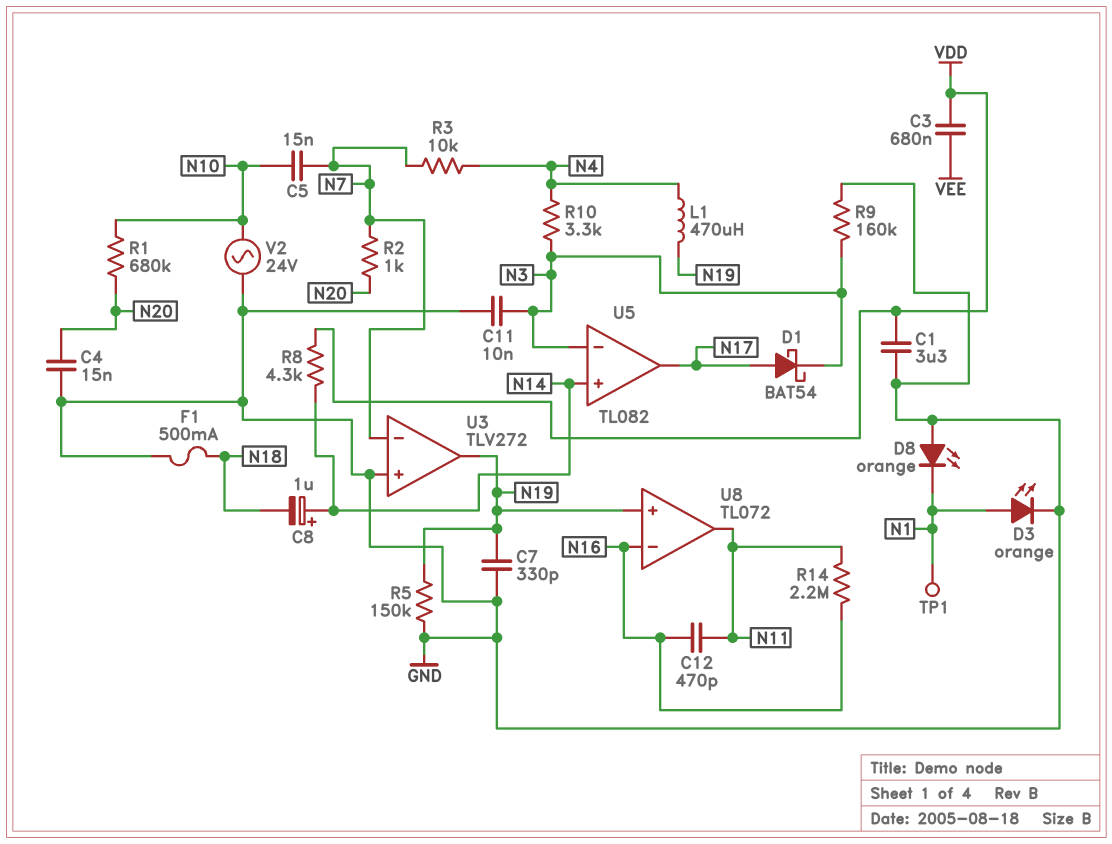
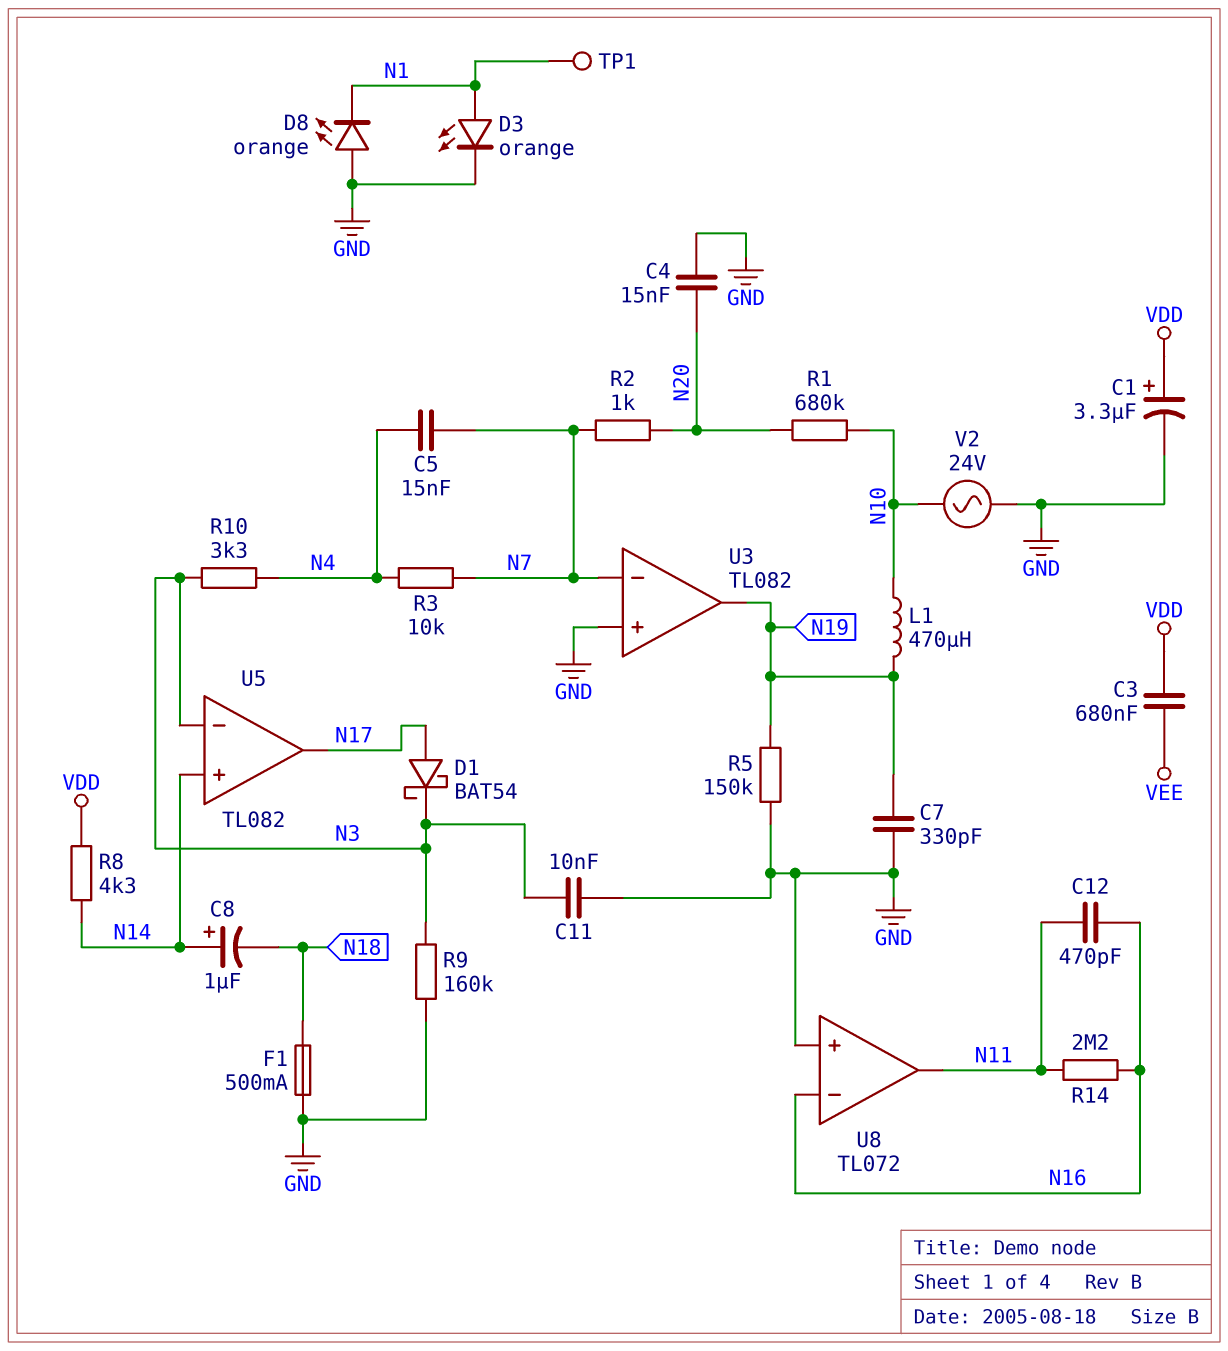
C1: 3.3uF (GND, VDD) -> 3.3uF (plus VDD, minus GND)
C5: 15nF (N7, N10) -> 15nF (N4, N7)
L1: 470uH (N4, N19) -> 470uH (N10, N19)
U3: TLV272 -> TL082
U8 pin in+: N19 -> GND

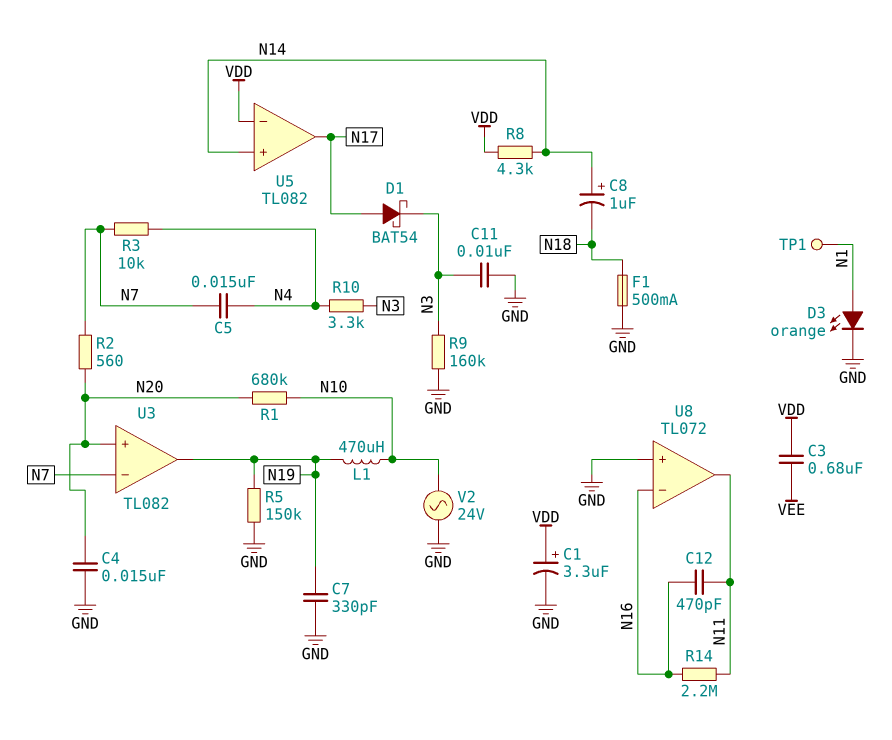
D8: LED orange (A GND, K N1) -> none
R2: 1k (N7, N20) -> 560 (N7, N20)
U3 pin in+: GND -> N20
U5 pin in-: N3 -> VDD

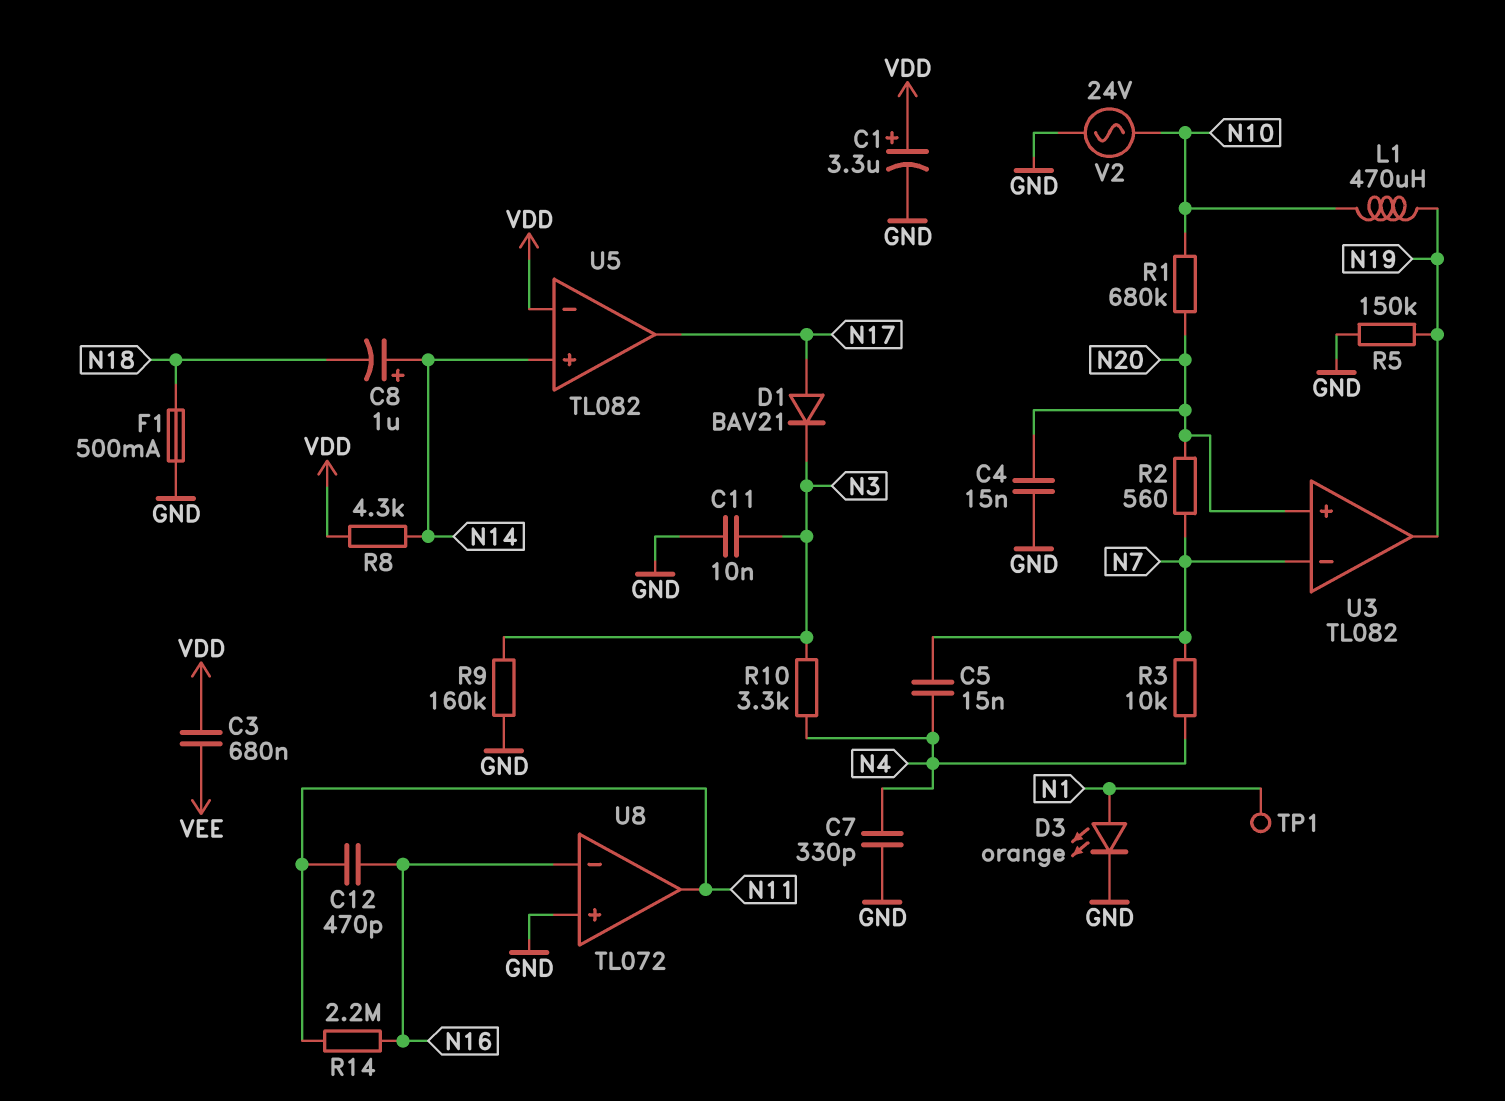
C7: 330pF (GND, N19) -> 330pF (GND, N4)
D1: schottky BAT54 (A N17, K N3) -> diode BAV21 (A N17, K N3)

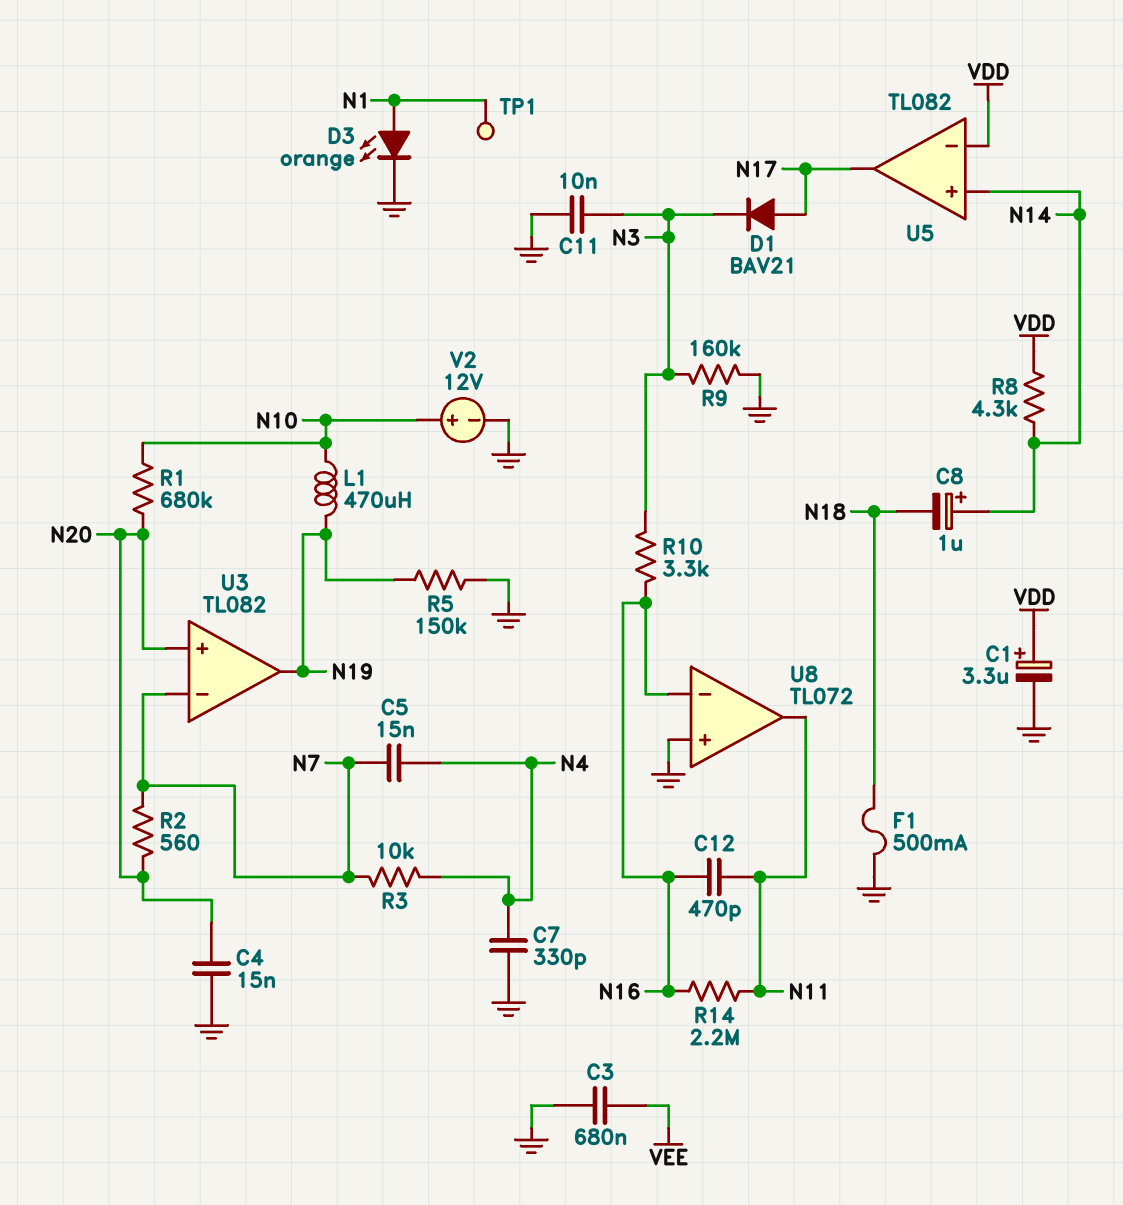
C3: 680nF (VDD, VEE) -> 680nF (GND, VEE)
R10: 3.3k (N3, N4) -> 3.3k (N3, N16)
V2: AC 24V (GND, N10) -> 12V (plus N10, minus GND)

